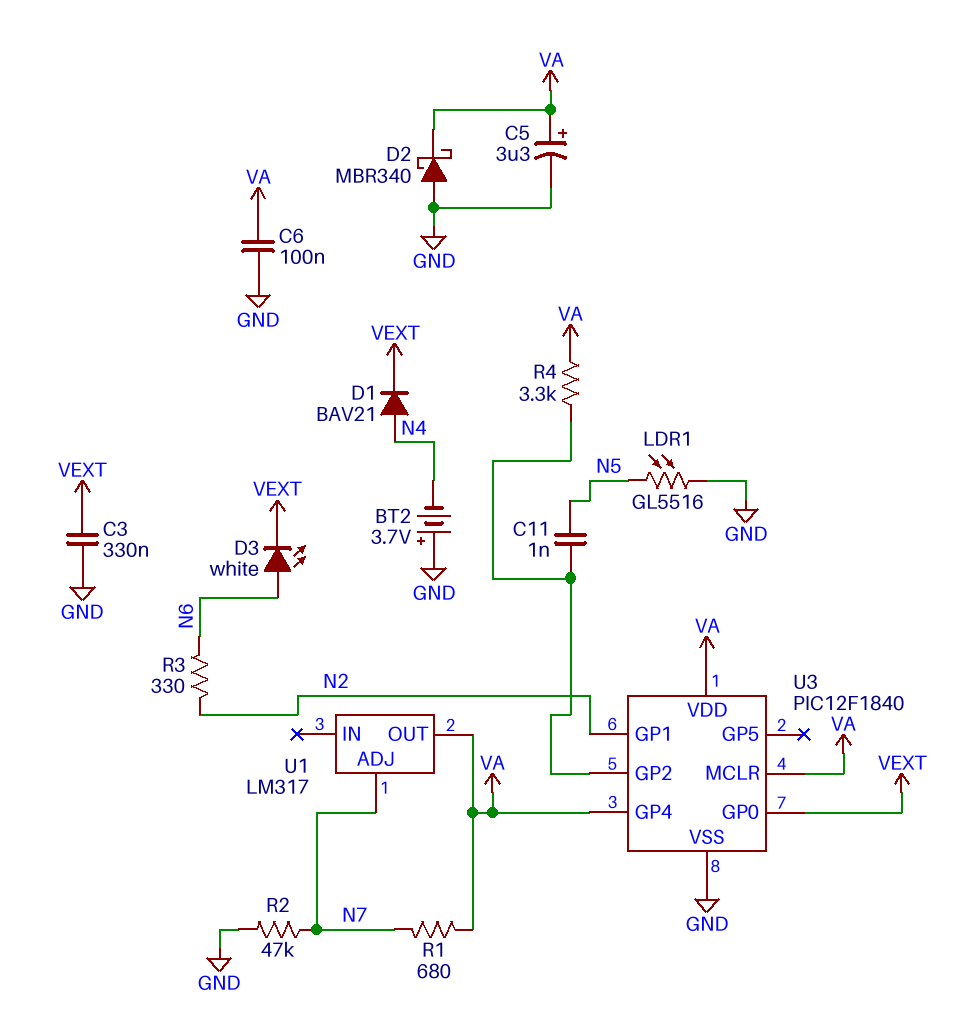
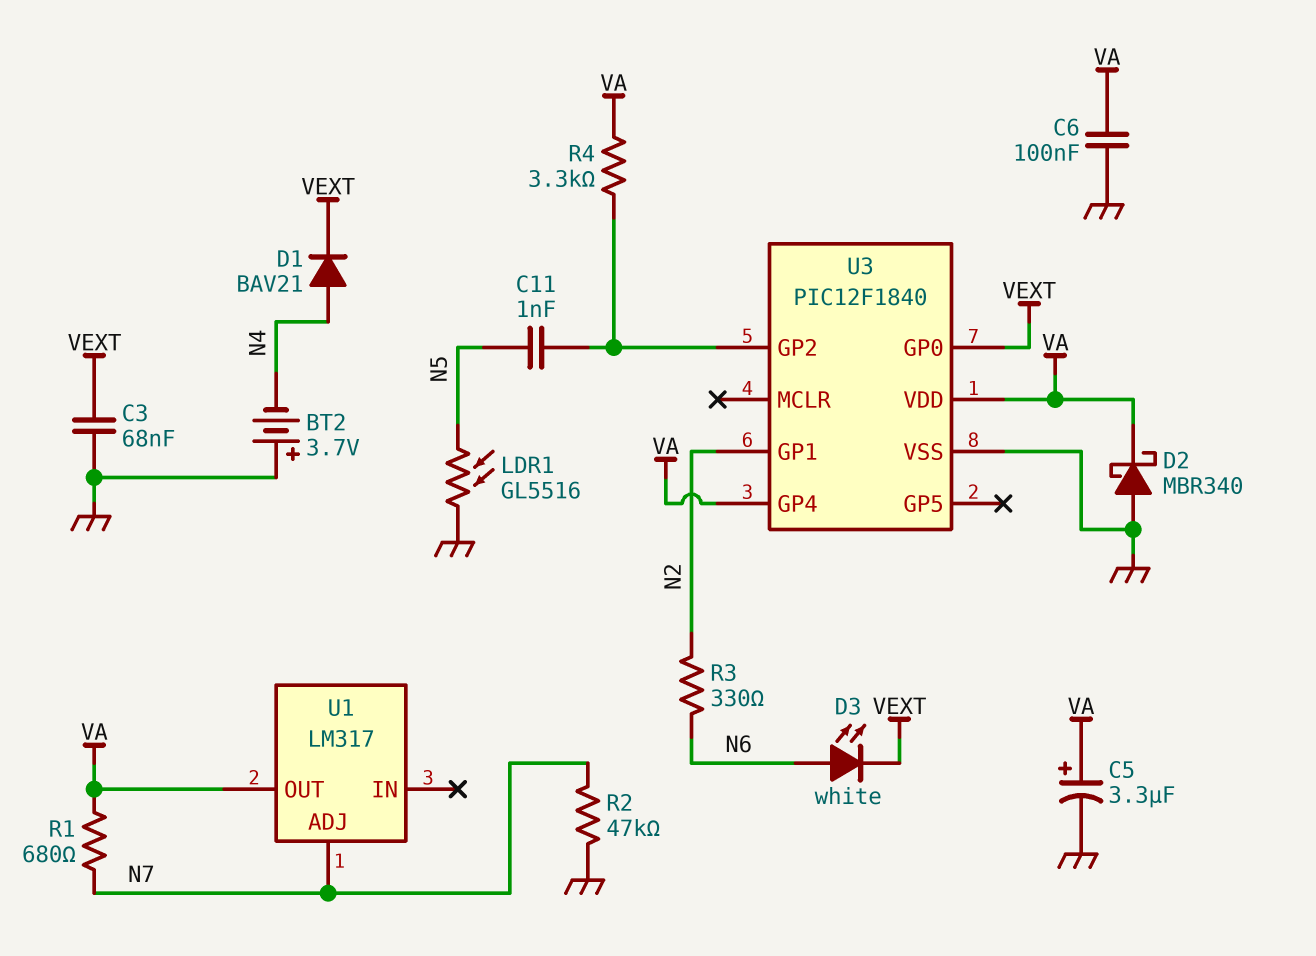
C3: 330nF (GND, VEXT) -> 68nF (GND, VEXT)
U3 pin MCLR: VA -> none

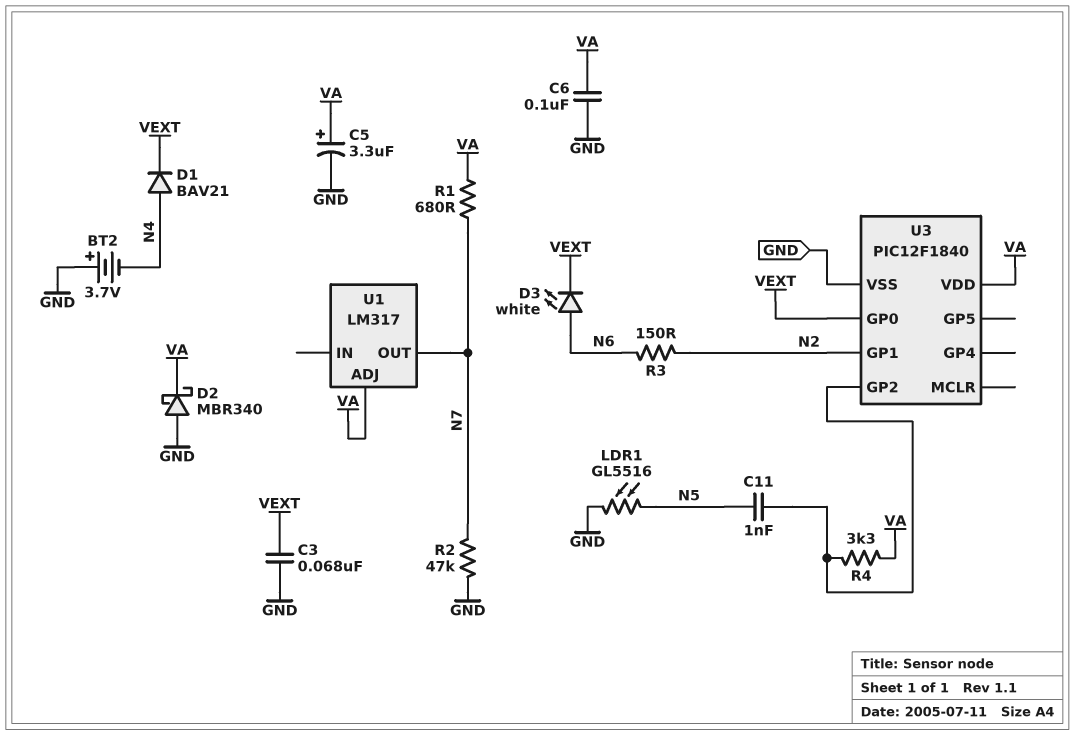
R3: 330 (N2, N6) -> 150 (N2, N6)
U1 pin ADJ: N7 -> VA
U1 pin OUT: VA -> N7
U3 pin GP4: VA -> none

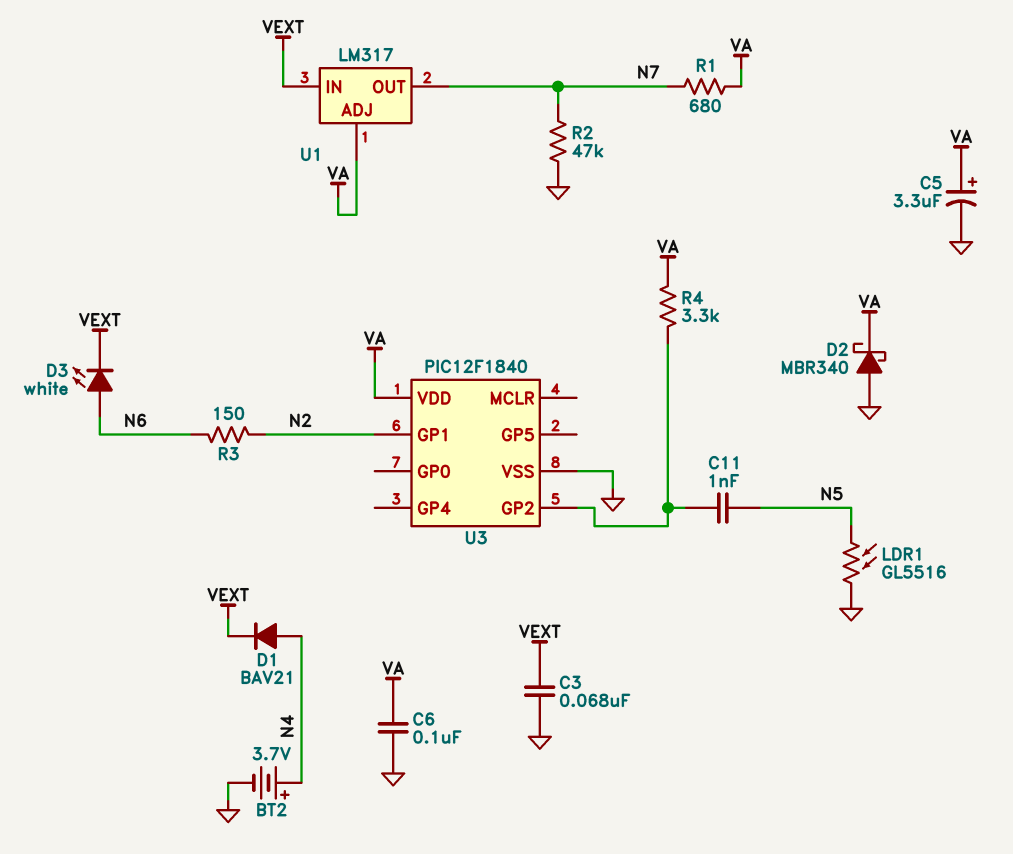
BT2: 3.7V (plus GND, minus N4) -> 3.7V (plus N4, minus GND)
U1 pin IN: none -> VEXT
U3 pin GP0: VEXT -> none

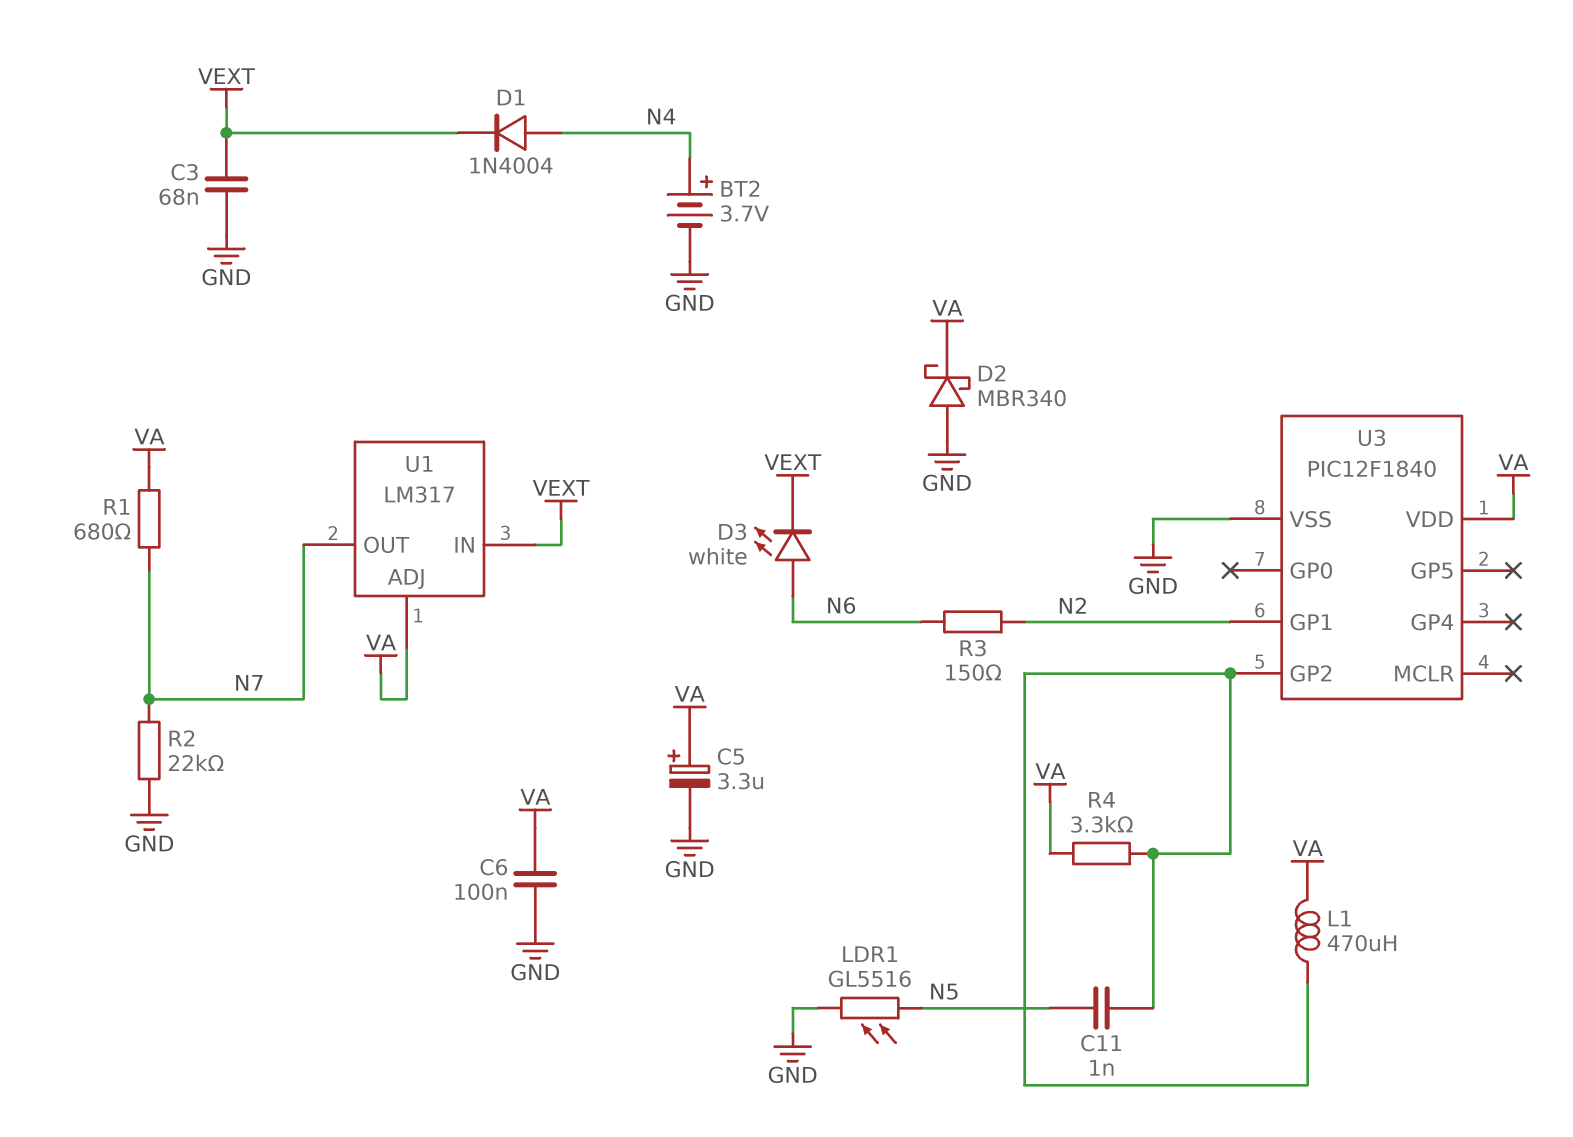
D1: diode BAV21 (A N4, K VEXT) -> diode 1N4004 (A N4, K VEXT)
L1: none -> 470uH (U3/GP2, VA)
R2: 47k (GND, N7) -> 22k (GND, N7)

